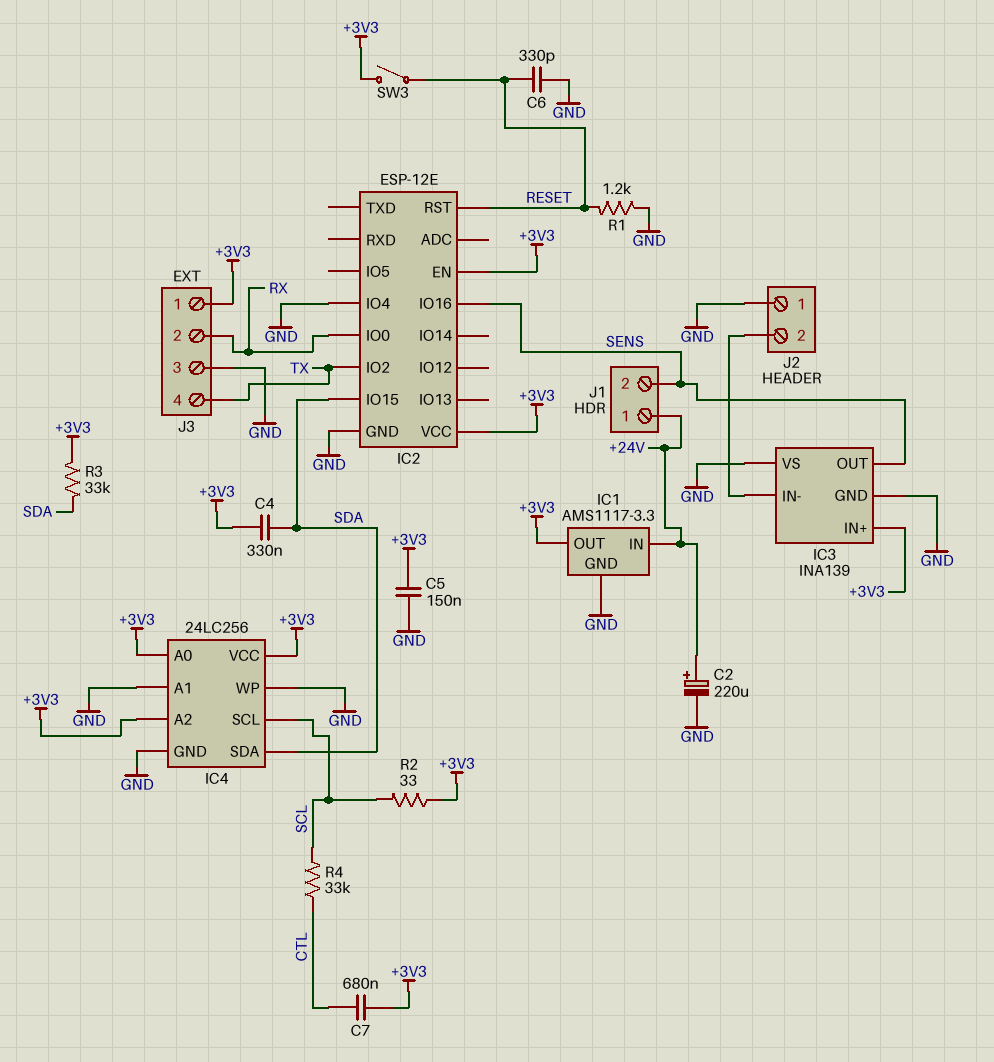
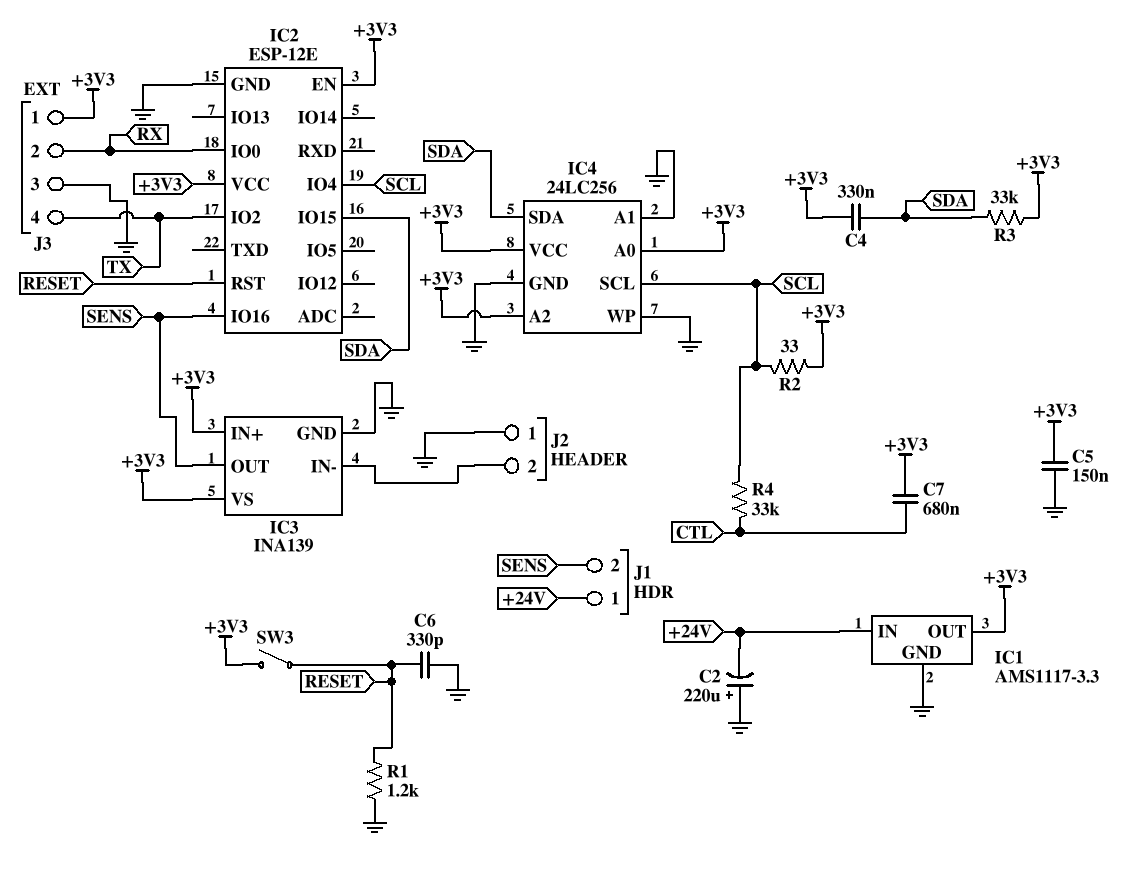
C2: 220uF (plus +24V, minus GND) -> 220uF (plus GND, minus +24V)
IC2 pin IO4: GND -> SCL
IC3 pin VS: GND -> +3V3

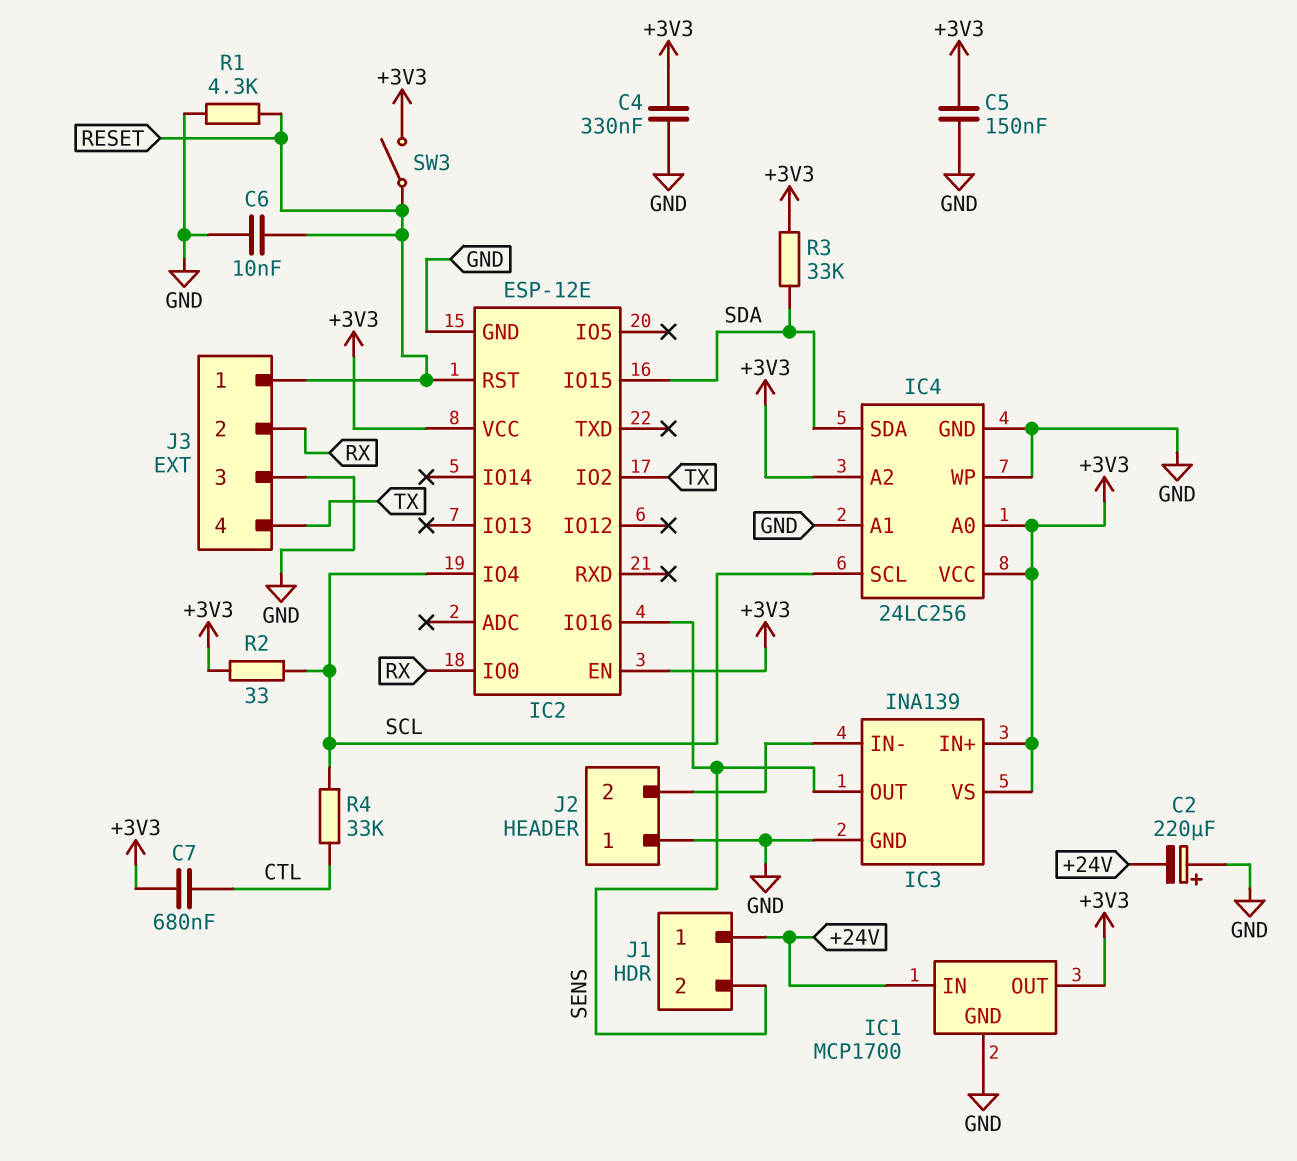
C4: 330nF (+3V3, SDA) -> 330nF (+3V3, GND)
C6: 330pF (GND, RESET) -> 10nF (GND, RESET)
IC1: AMS1117-3.3 -> MCP1700
J3 pin 1: +3V3 -> RESET
R1: 1.2k (GND, RESET) -> 4.3k (GND, RESET)

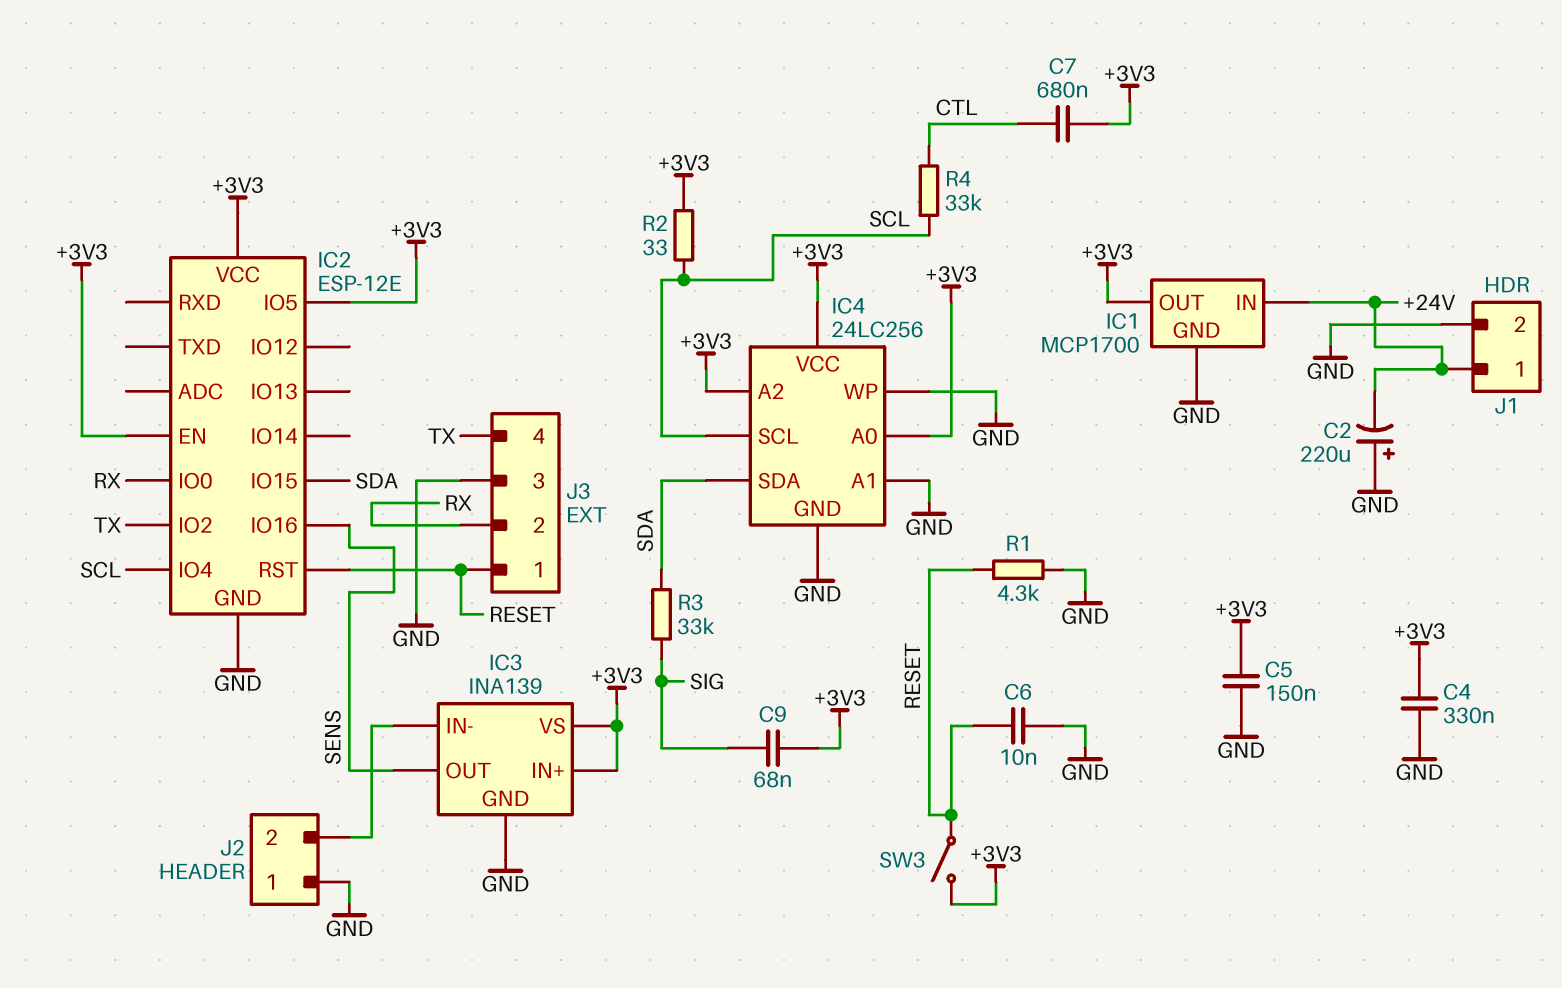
C9: none -> 68nF (+3V3, SIG)
IC2 pin IO5: none -> +3V3
J1 pin 2: SENS -> GND
R3: 33k (+3V3, SDA) -> 33k (SDA, SIG)

